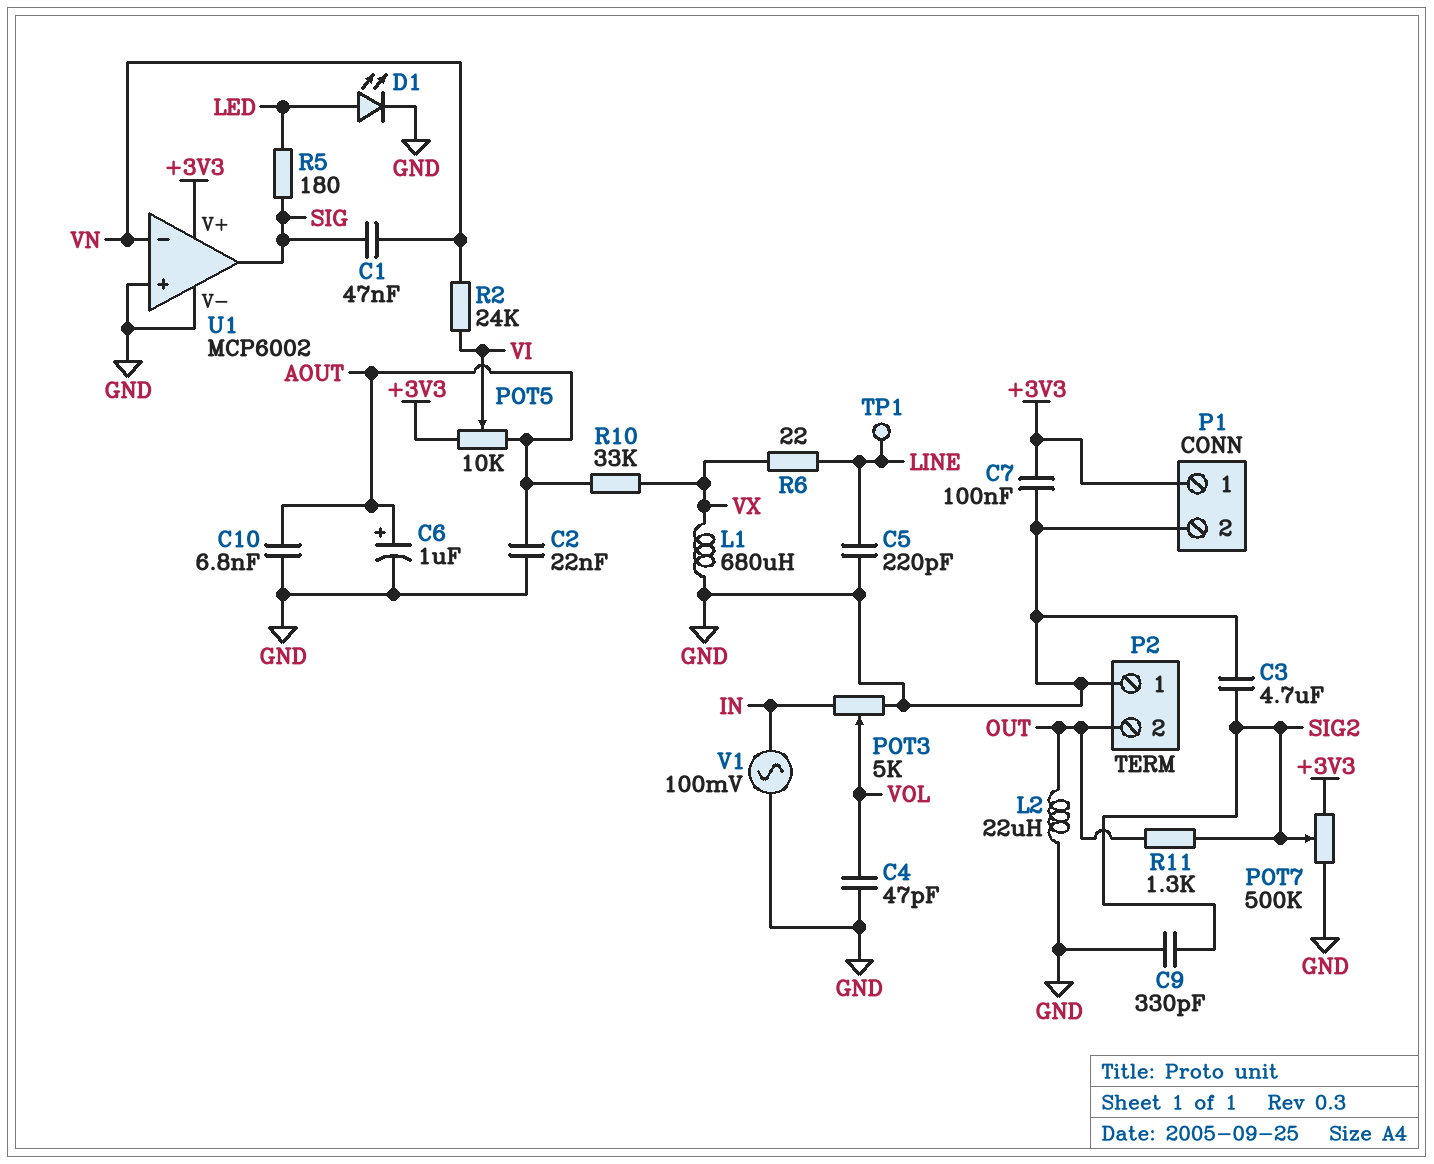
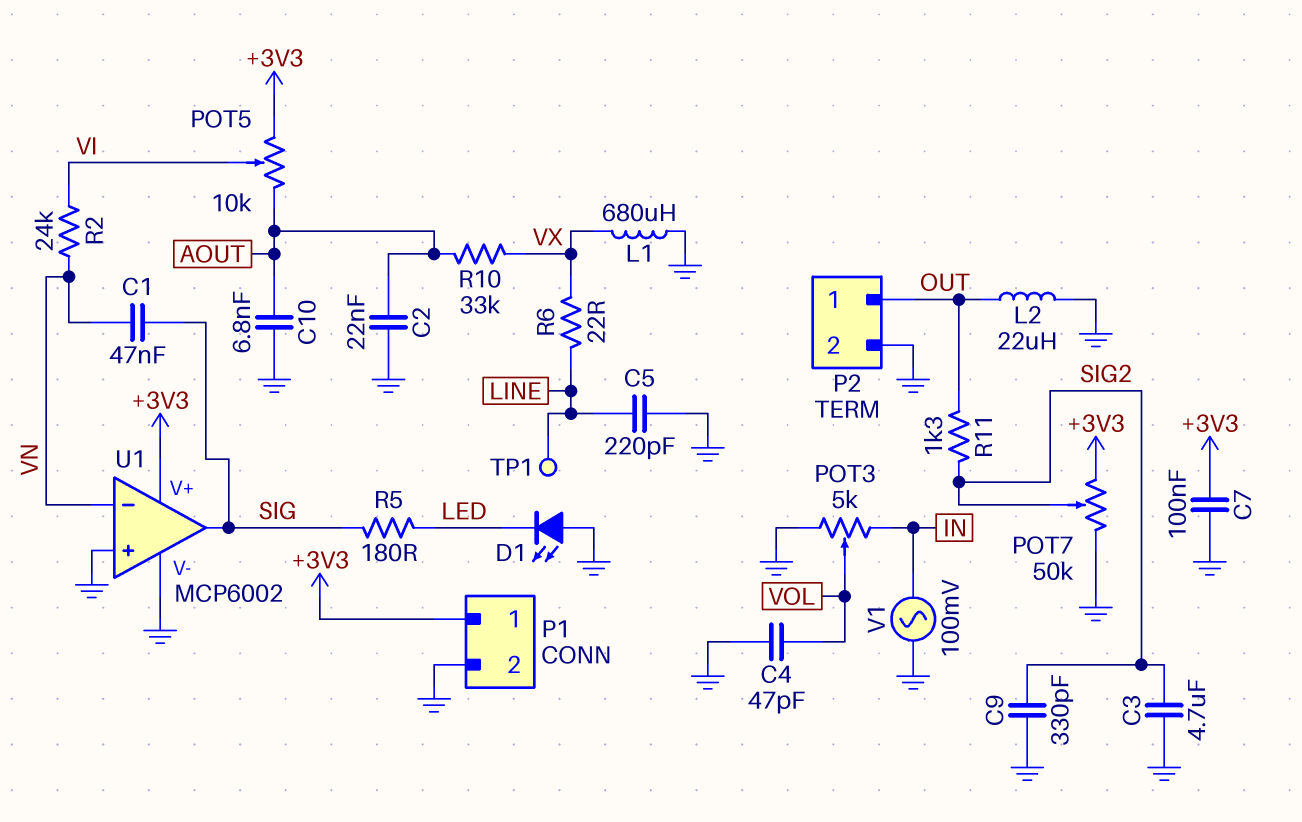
C6: 1uF (plus AOUT, minus GND) -> none
D1: LED (A LED, K GND) -> LED (A GND, K LED)
P2 pin 1: GND -> OUT
P2 pin 2: OUT -> GND
POT7: 500k (+3V3, GND, wiper SIG2) -> 50k (+3V3, GND, wiper SIG2)

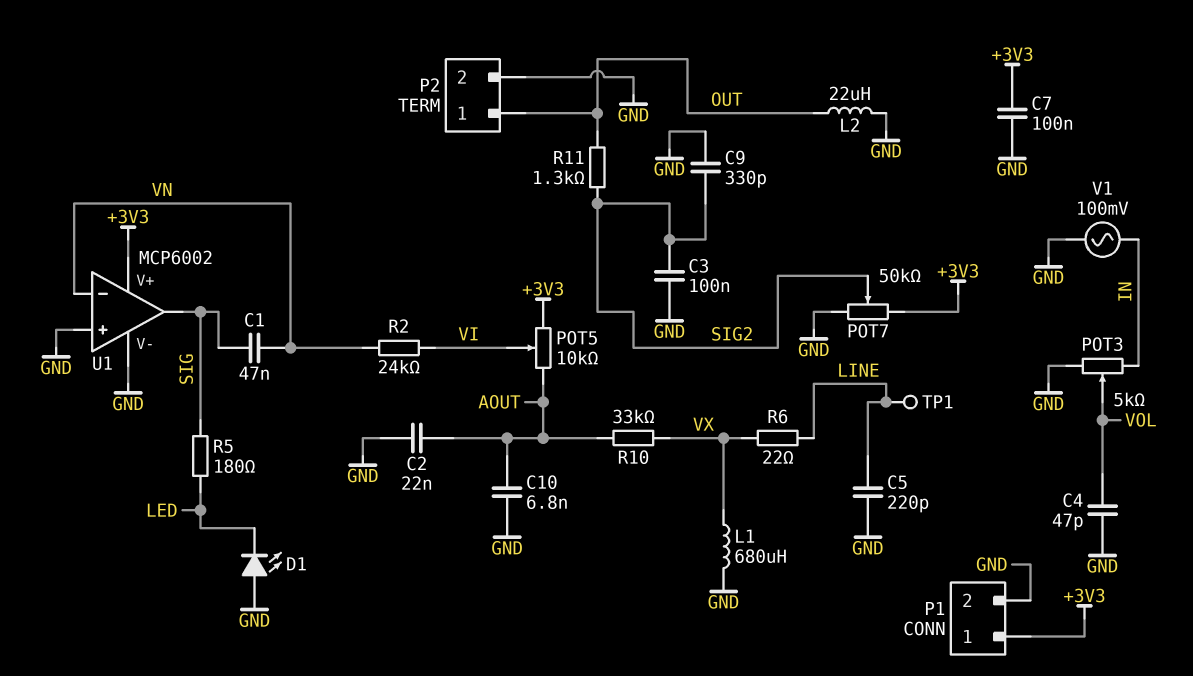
C3: 4.7uF (GND, SIG2) -> 100nF (GND, SIG2)

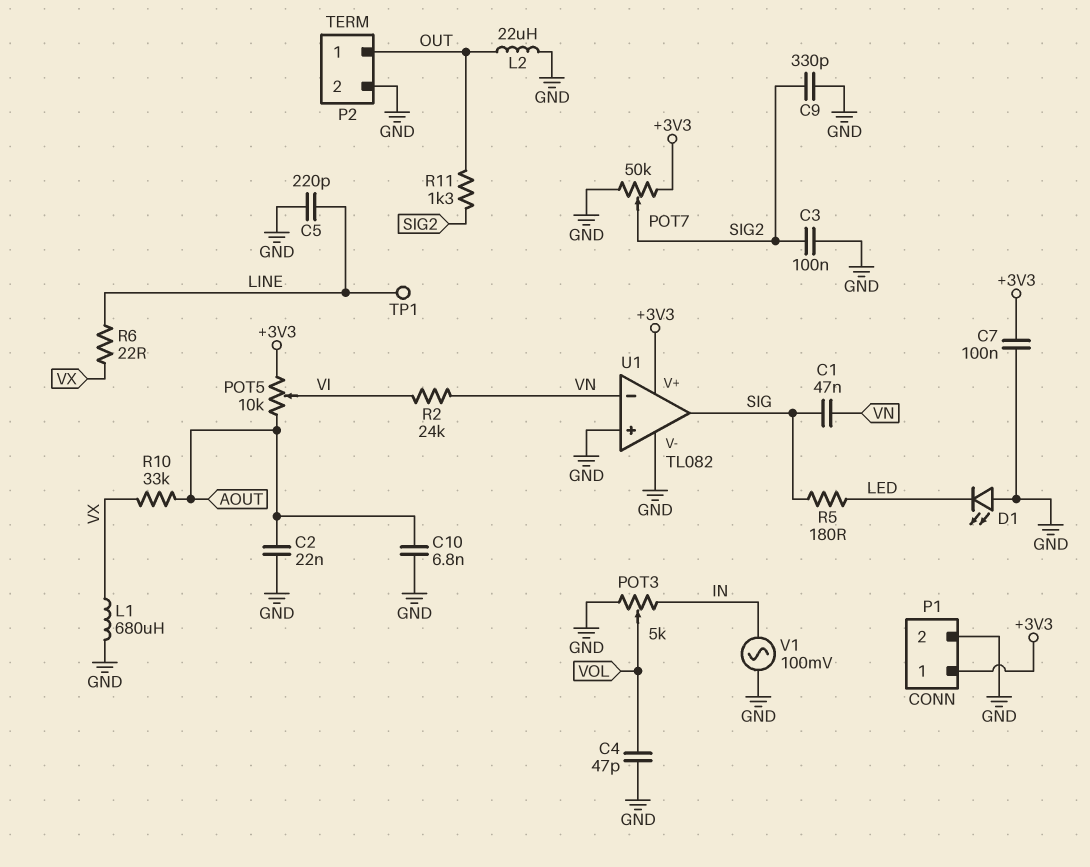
U1: MCP6002 -> TL082

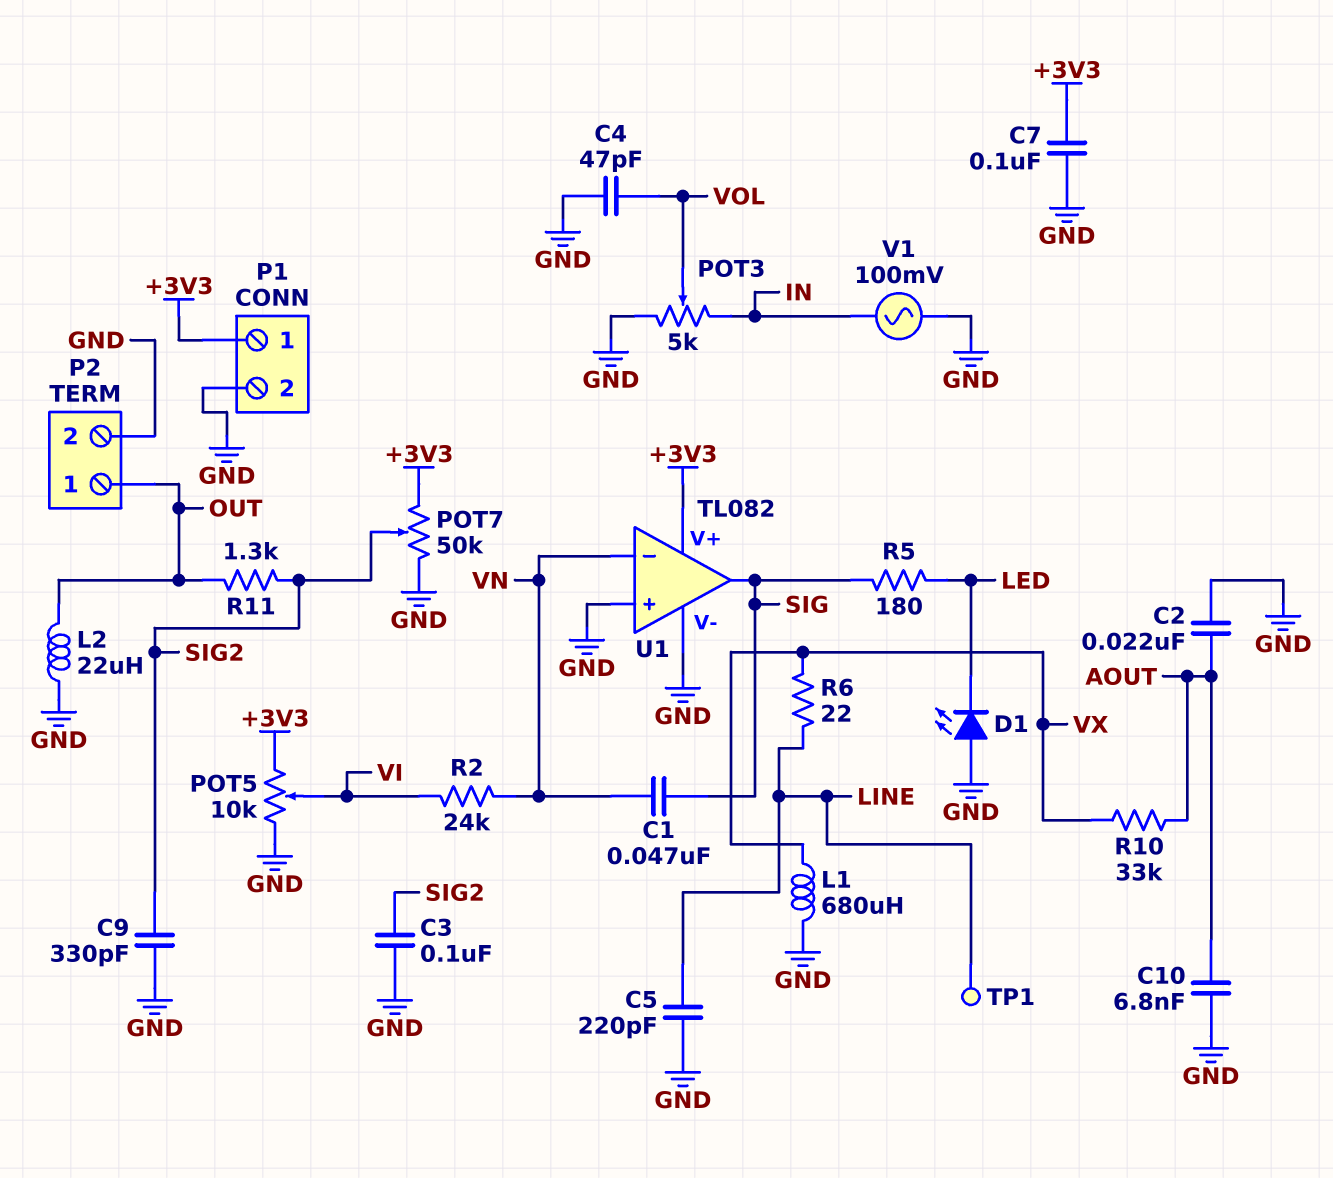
POT5: 10k (+3V3, AOUT, wiper VI) -> 10k (+3V3, GND, wiper VI)

